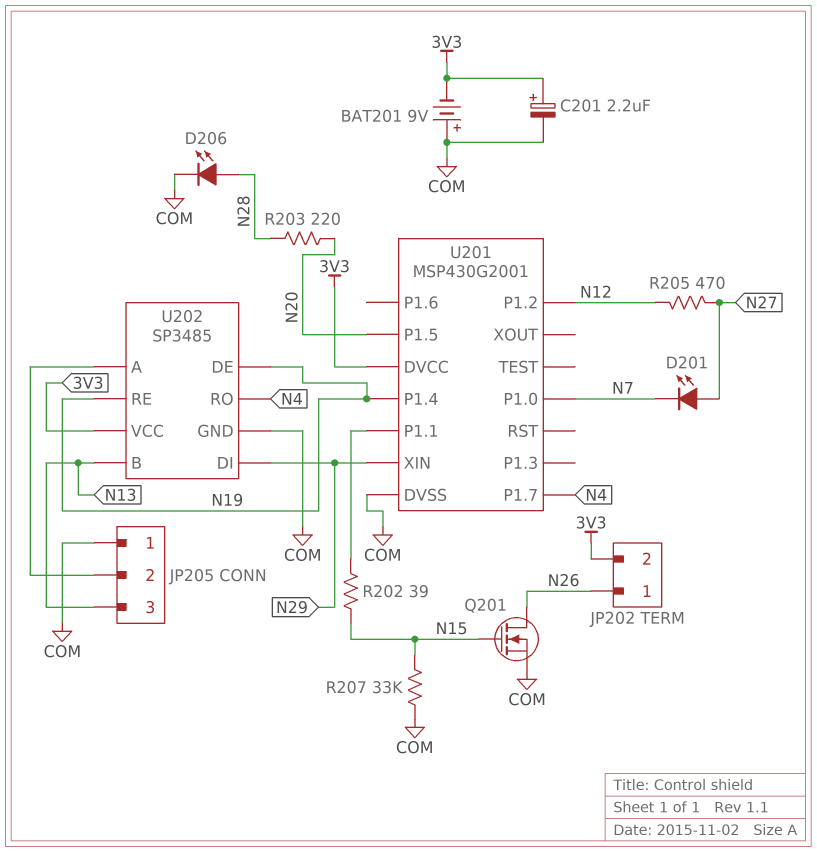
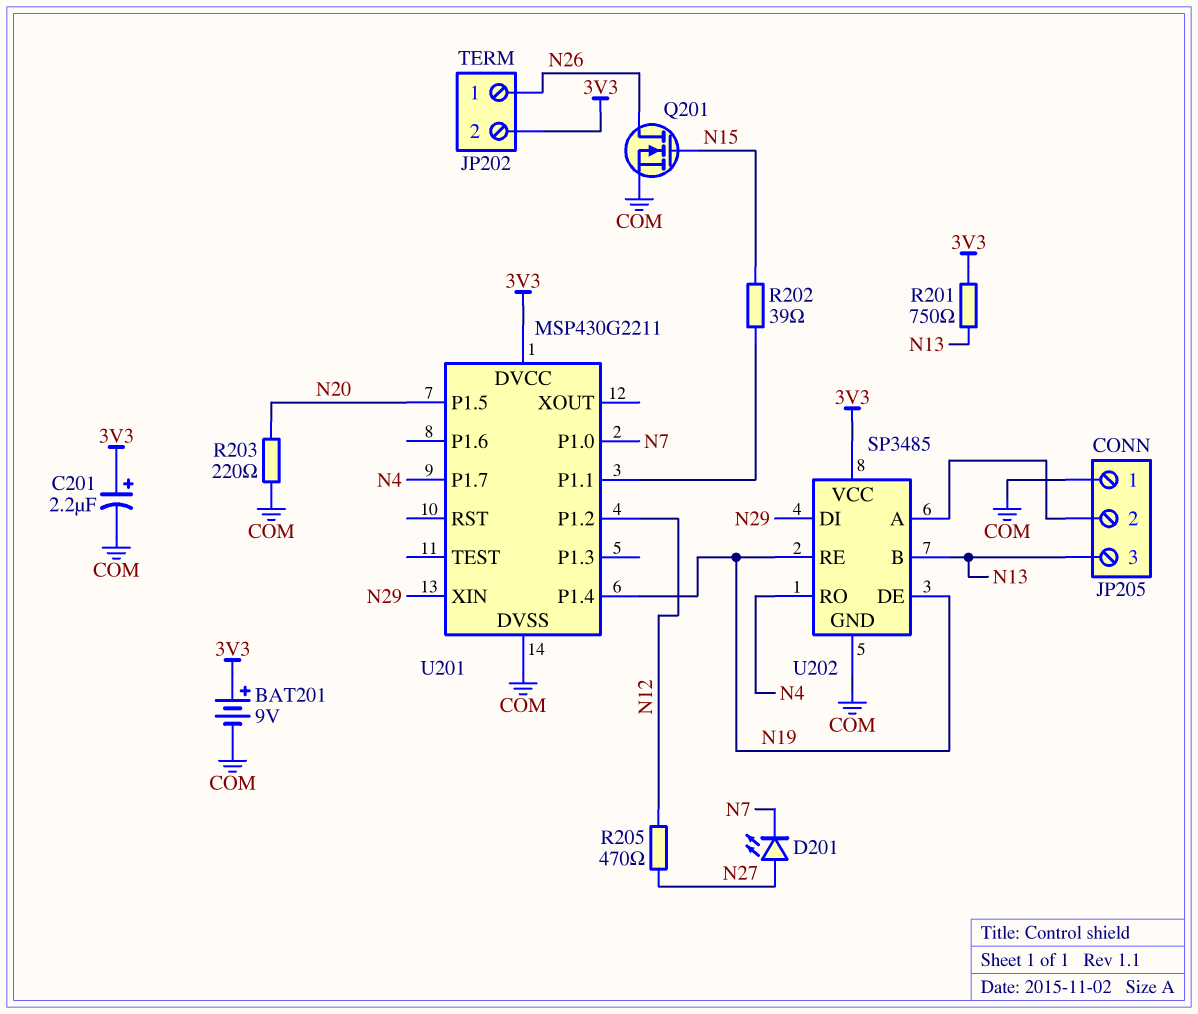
BAT201: 9V (plus COM, minus 3V3) -> 9V (plus 3V3, minus COM)
D206: LED (A N28, K COM) -> none
R201: none -> 750 (3V3, N13)
R203: 220 (N20, N28) -> 220 (COM, N20)
R207: 33k (COM, N15) -> none
U201: MSP430G2001 -> MSP430G2211

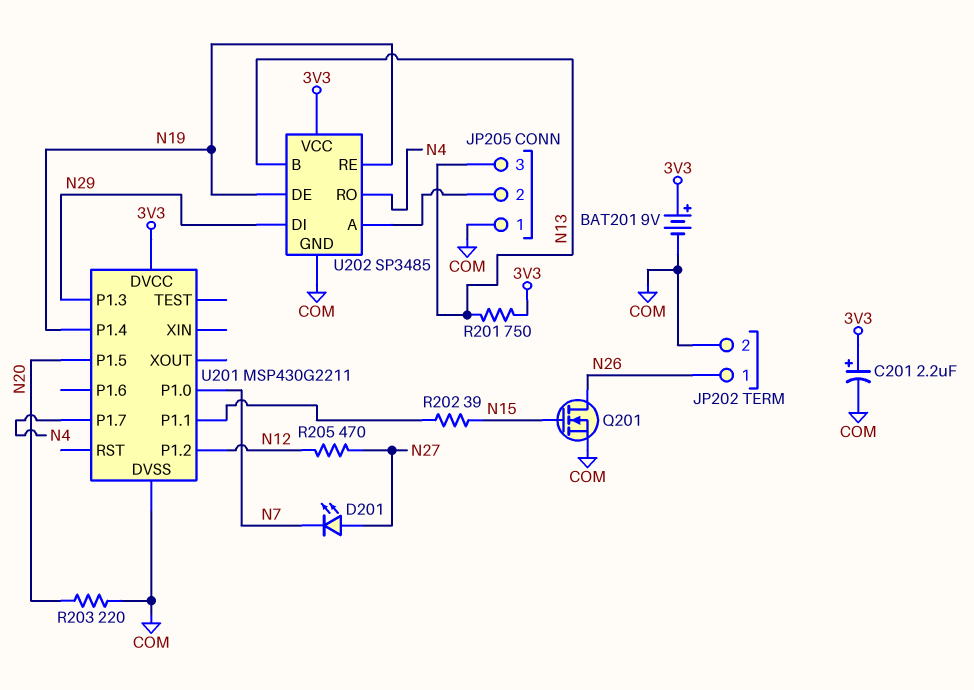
JP202 pin 2: 3V3 -> COM
U201 pin P1.3: none -> N29
U201 pin XIN: N29 -> none

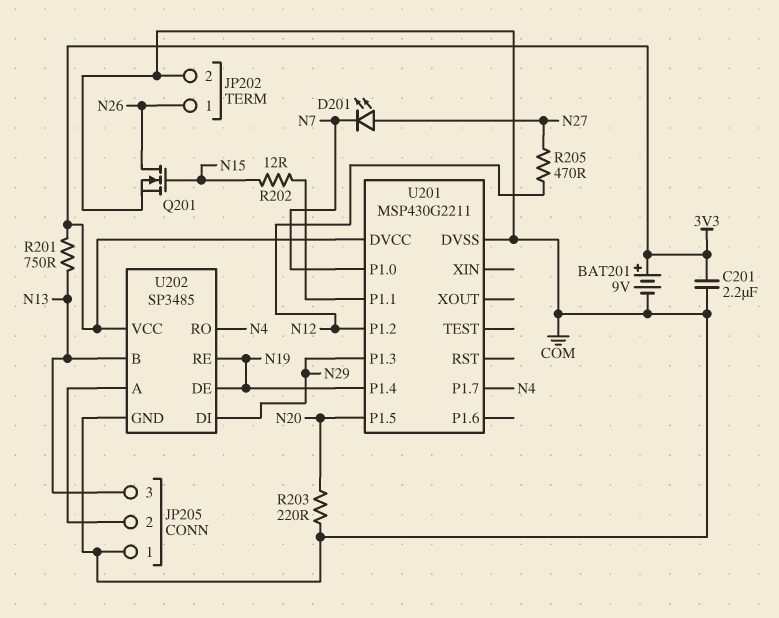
C201: 2.2uF (plus 3V3, minus COM) -> 2.2uF (3V3, COM)
R202: 39 (N15, U201/P1.1) -> 12 (N15, U201/P1.1)

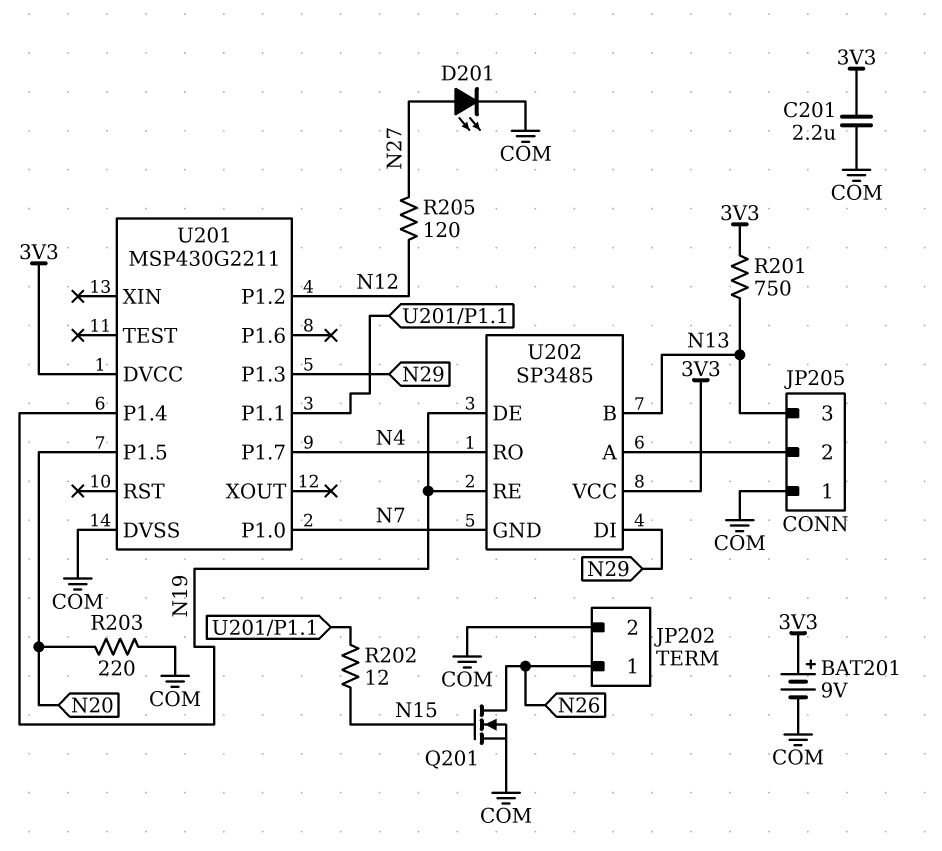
D201: LED (A N27, K N7) -> LED (A N27, K COM)
R205: 470 (N12, N27) -> 120 (N12, N27)
U202 pin GND: COM -> N7

